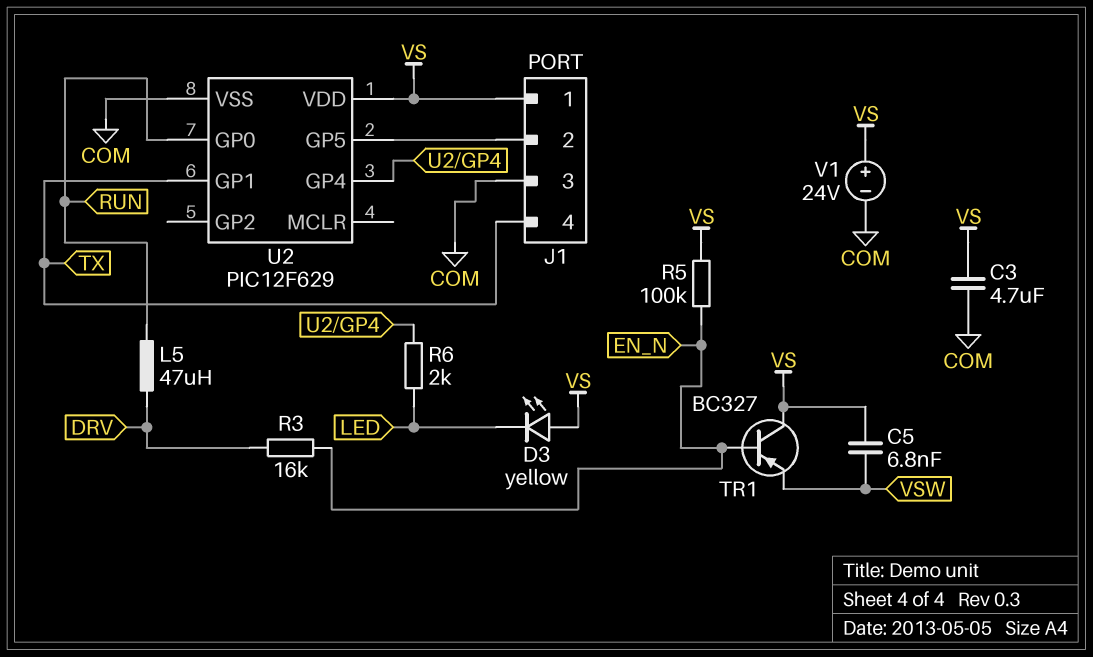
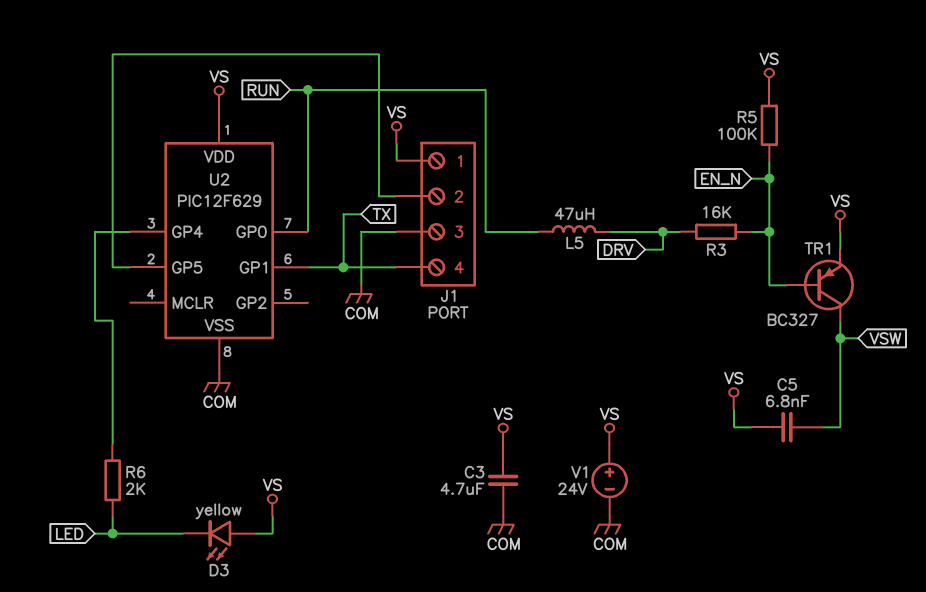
TR1: PNP BC327 (B EN_N, C VS, E VSW) -> PNP BC327 (B EN_N, C VSW, E VS)

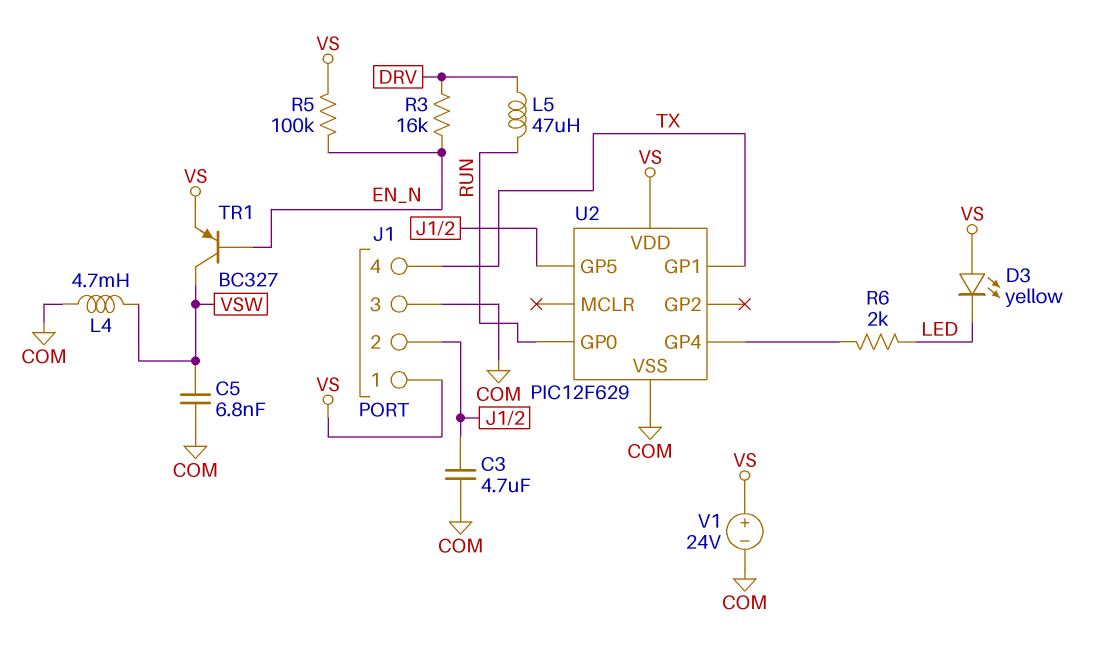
C3: 4.7uF (COM, VS) -> 4.7uF (COM, J1/2)
C5: 6.8nF (VS, VSW) -> 6.8nF (COM, VSW)
L4: none -> 4.7mH (COM, VSW)

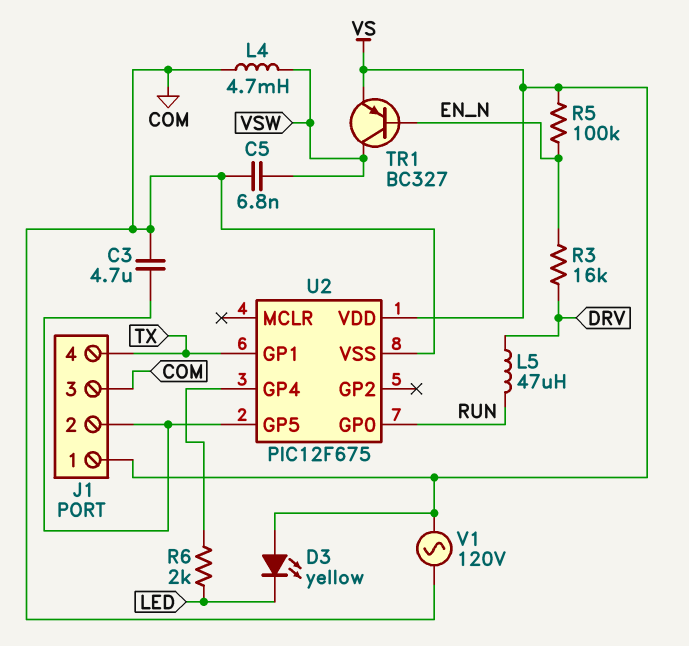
U2: PIC12F629 -> PIC12F675
V1: 24V (plus VS, minus COM) -> AC 120V (COM, VS)

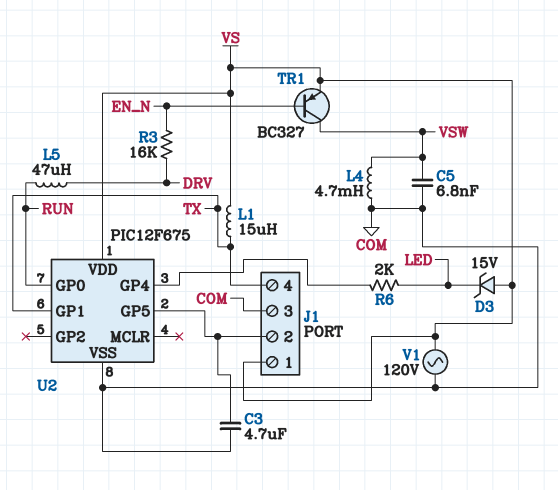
D3: LED yellow (A VS, K LED) -> zener 15V (A VS, K LED)
L1: none -> 15uH (TX, VS)
R5: 100k (EN_N, VS) -> none

